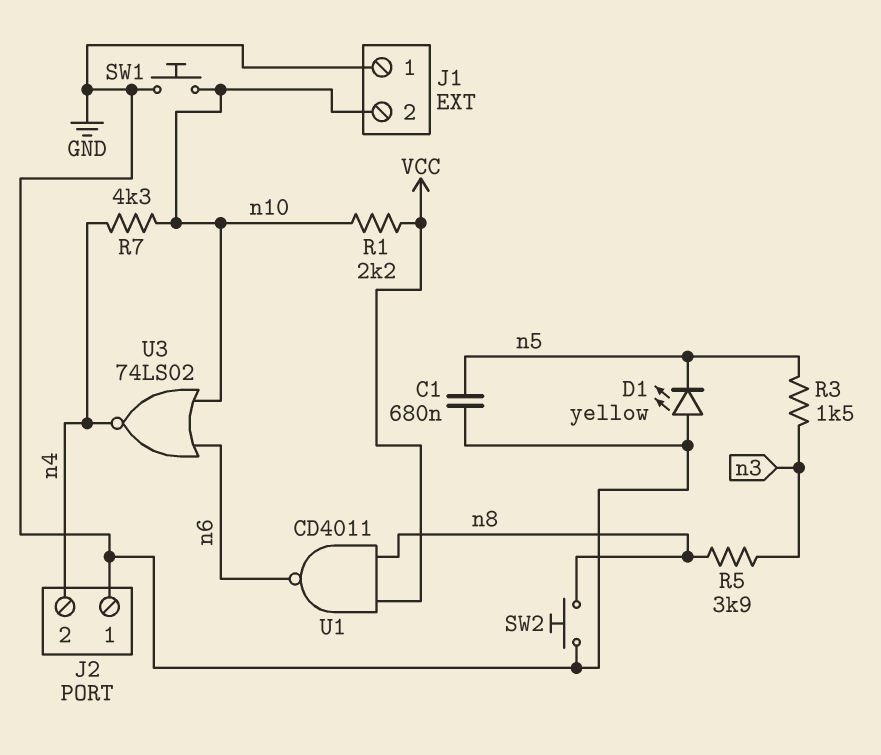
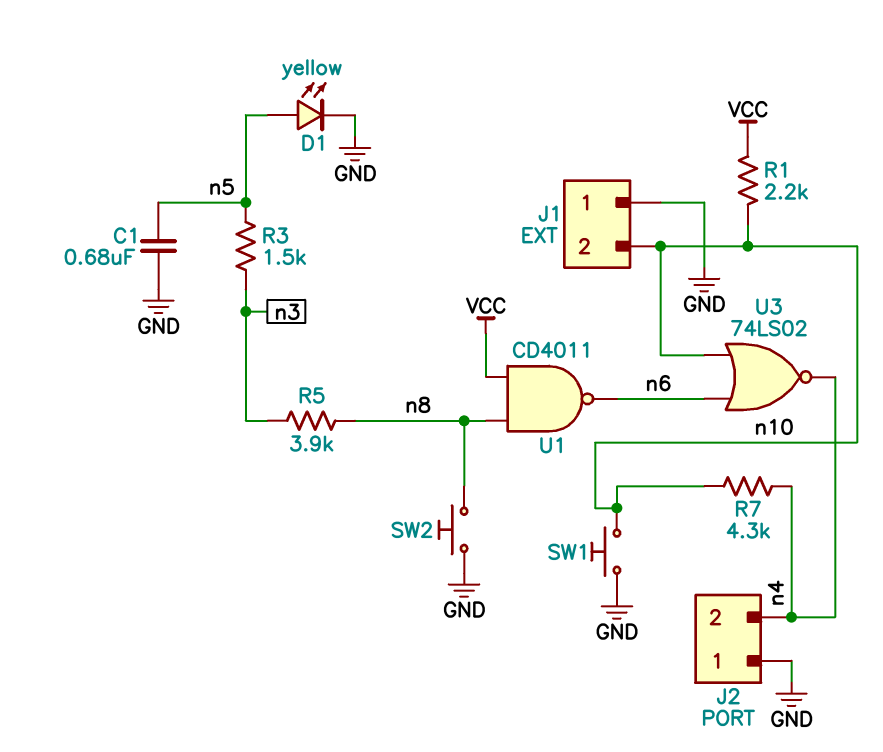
D1: LED yellow (A GND, K n5) -> LED yellow (A n5, K GND)

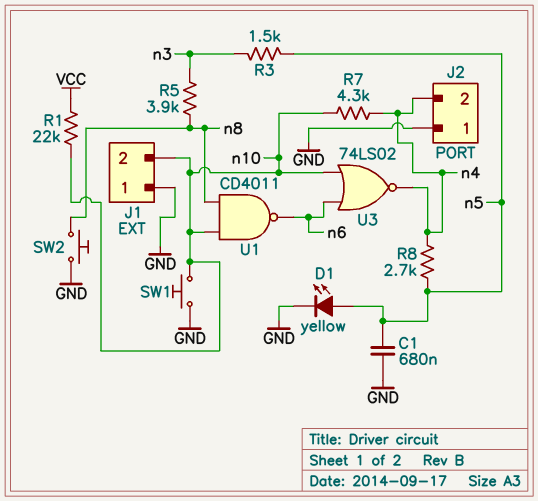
R1: 2.2k (VCC, n10) -> 22k (VCC, n10)
R8: none -> 2.7k (n4, n5)
U1: NAND CD4011 (in VCC, in n8, out n6) -> NAND CD4011 (in n8, in n10, out n6)

